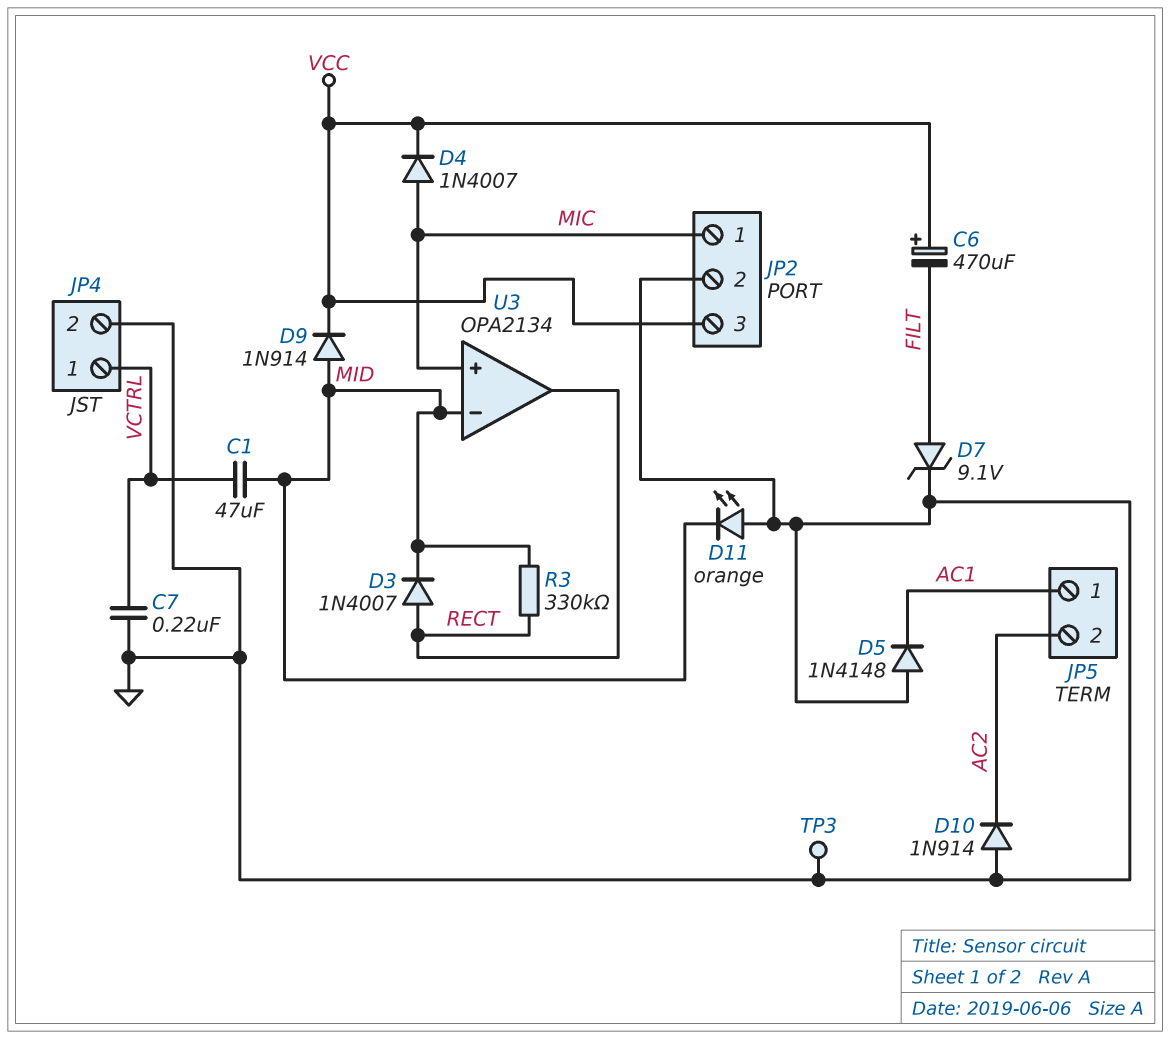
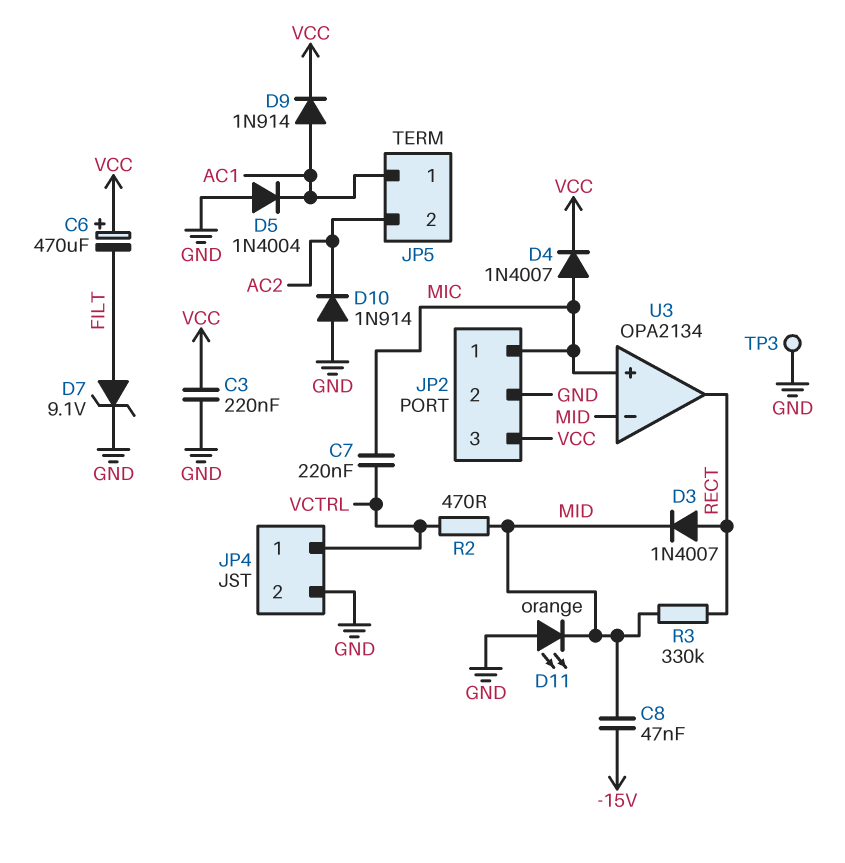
C1: 47uF (MID, VCTRL) -> none
C3: none -> 220nF (GND, VCC)
C7: 220nF (GND, VCTRL) -> 220nF (MIC, VCTRL)
C8: none -> 47nF (-15V, MID)
D5: diode 1N4148 (A GND, K AC1) -> diode 1N4004 (A GND, K AC1)
D9: diode 1N914 (A MID, K VCC) -> diode 1N914 (A AC1, K VCC)
R2: none -> 470 (MID, VCTRL)

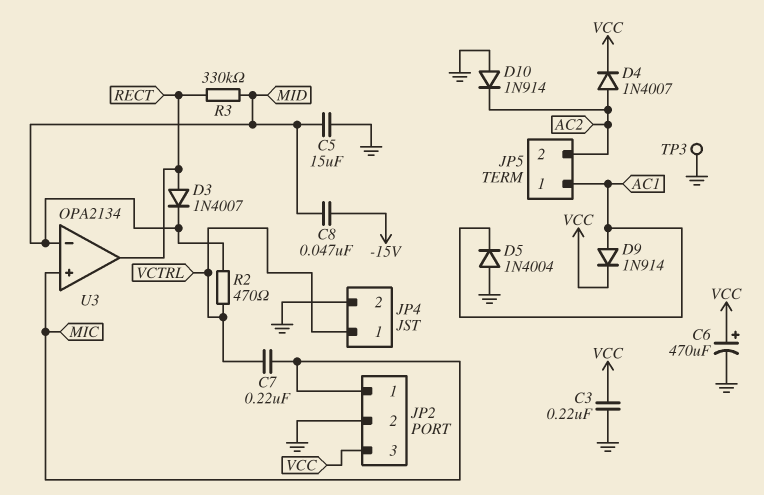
C5: none -> 15uF (GND, MID)
C6: 470uF (plus VCC, minus FILT) -> 470uF (plus VCC, minus GND)
D4: diode 1N4007 (A MIC, K VCC) -> diode 1N4007 (A AC2, K VCC)
D7: zener 9.1V (A FILT, K GND) -> none
D11: LED orange (A GND, K MID) -> none

